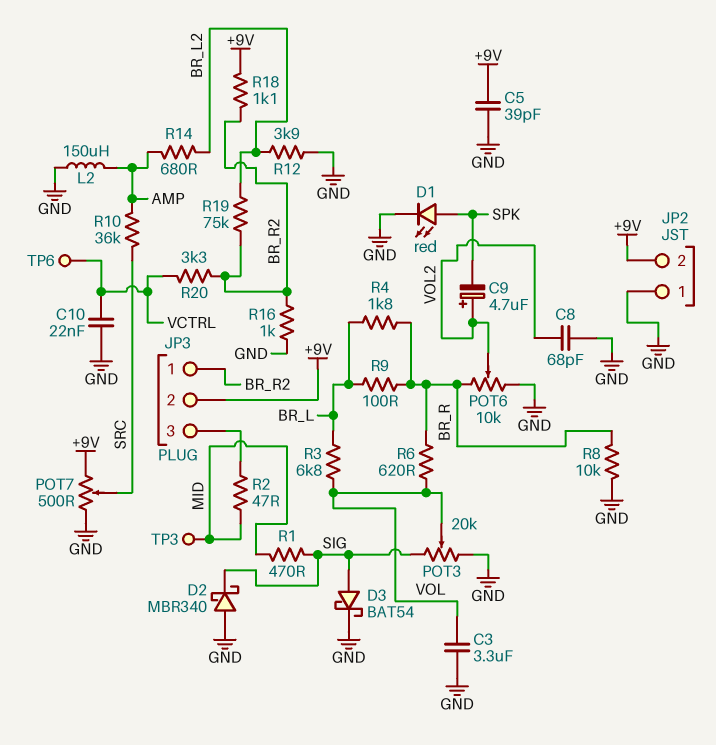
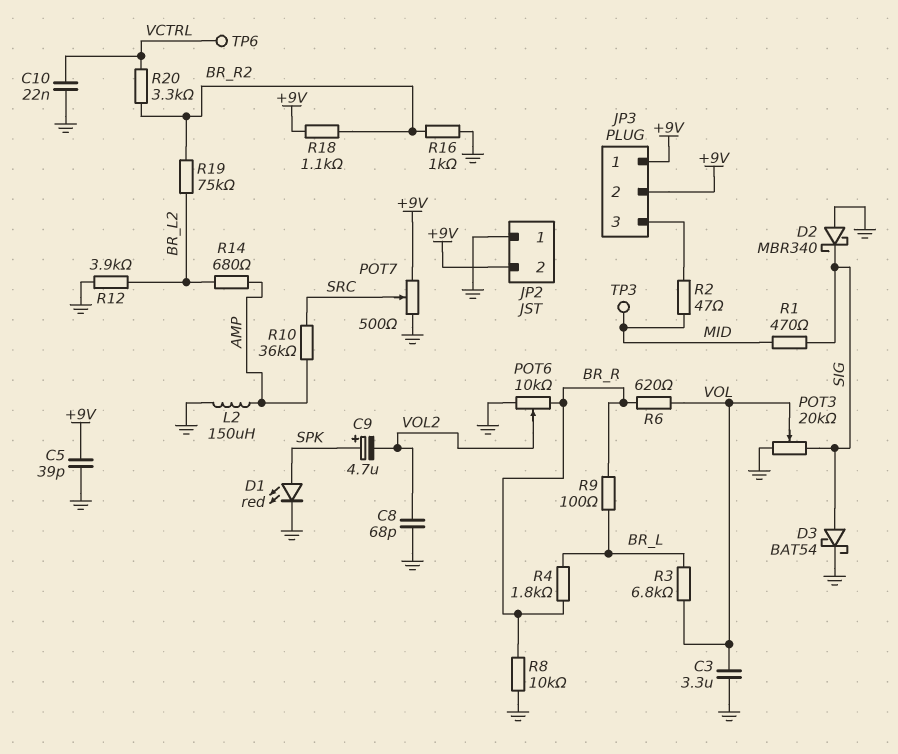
C9: 4.7uF (plus VOL2, minus SPK) -> 4.7uF (plus SPK, minus VOL2)
JP3 pin 1: BR_R2 -> +9V

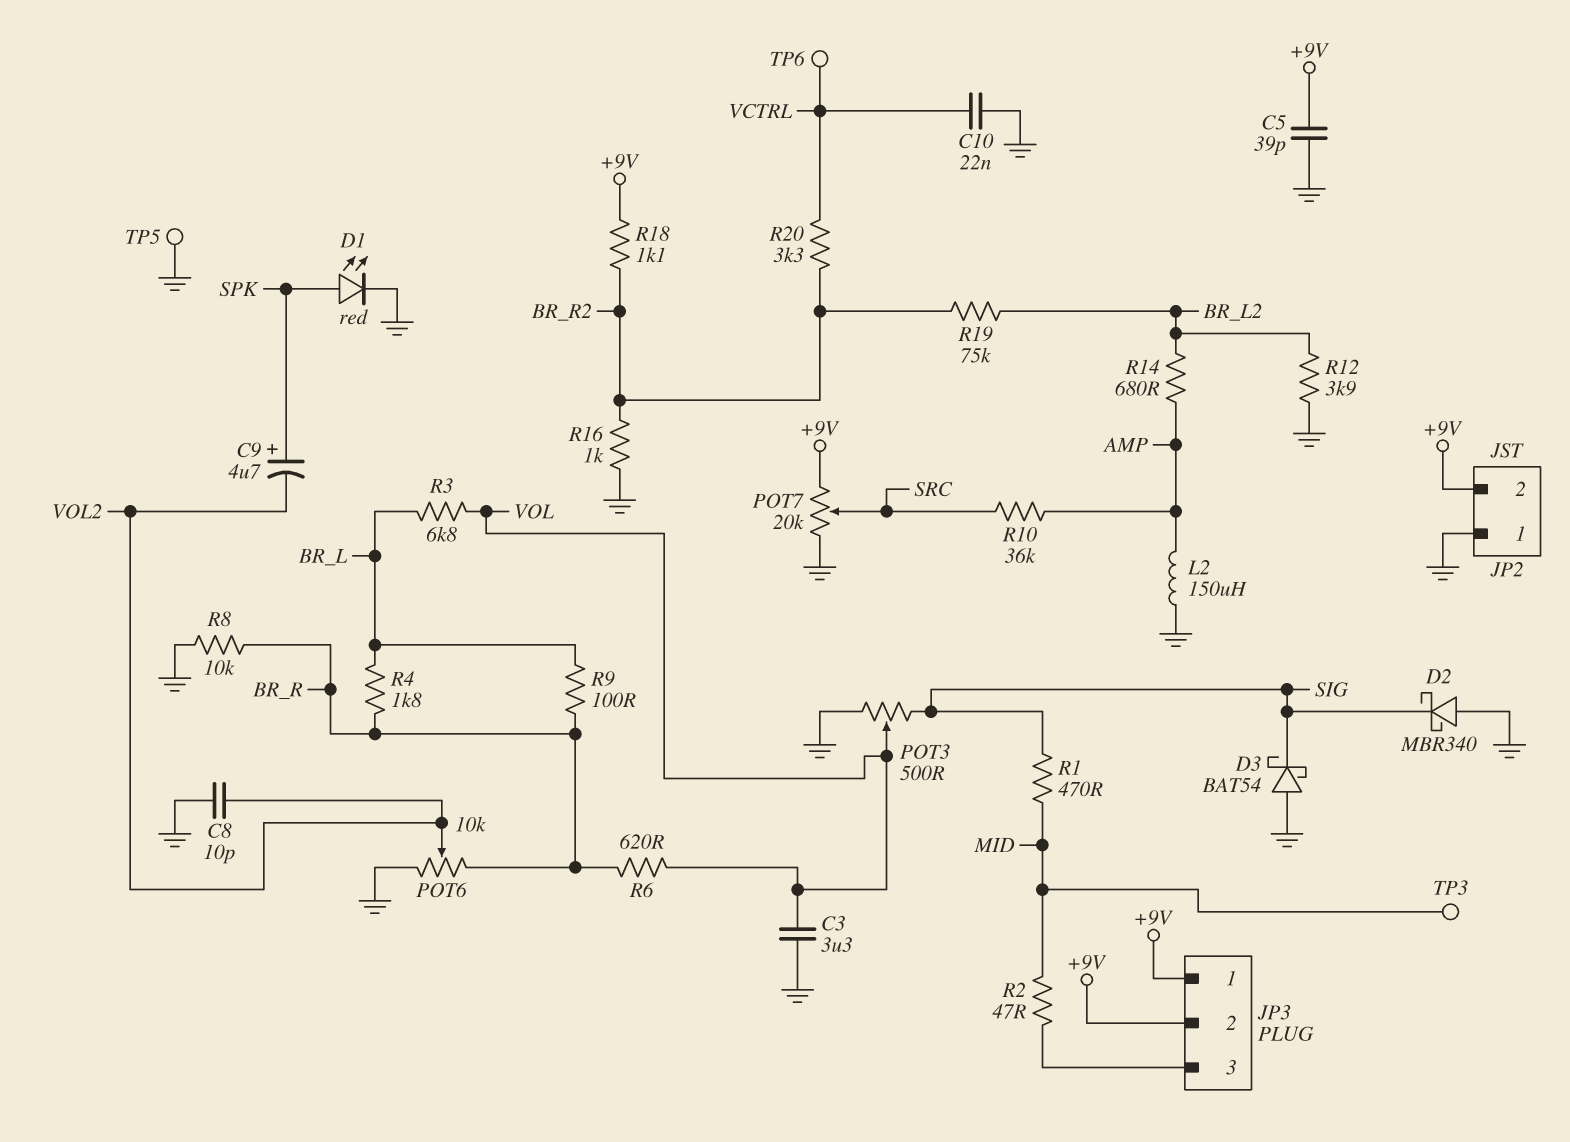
C8: 68pF (GND, VOL2) -> 10pF (GND, VOL2)
D3: schottky BAT54 (A SIG, K GND) -> schottky BAT54 (A GND, K SIG)
POT3: 20k (GND, SIG, wiper VOL) -> 500 (GND, SIG, wiper VOL)
POT7: 500 (+9V, GND, wiper SRC) -> 20k (+9V, GND, wiper SRC)
TP5: none -> test point (GND)

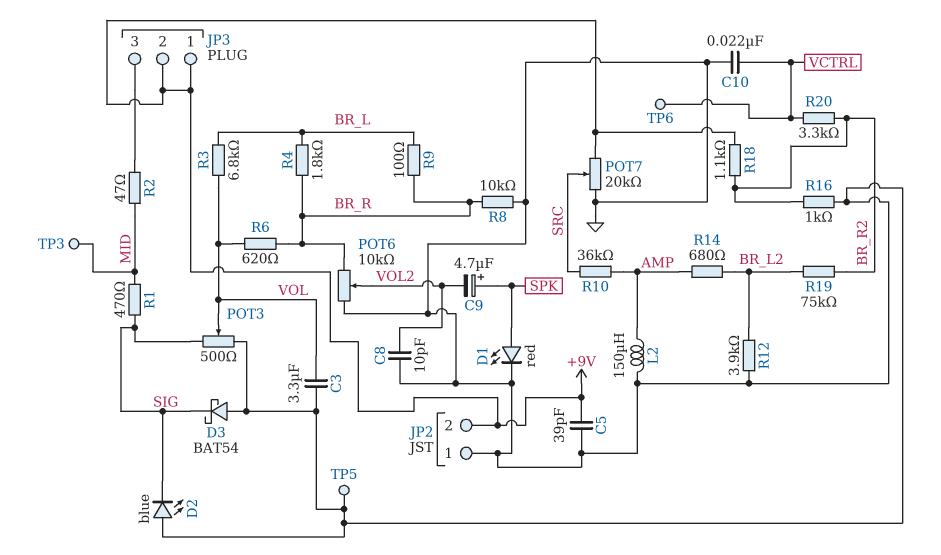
D2: schottky MBR340 (A GND, K SIG) -> LED blue (A GND, K SIG)

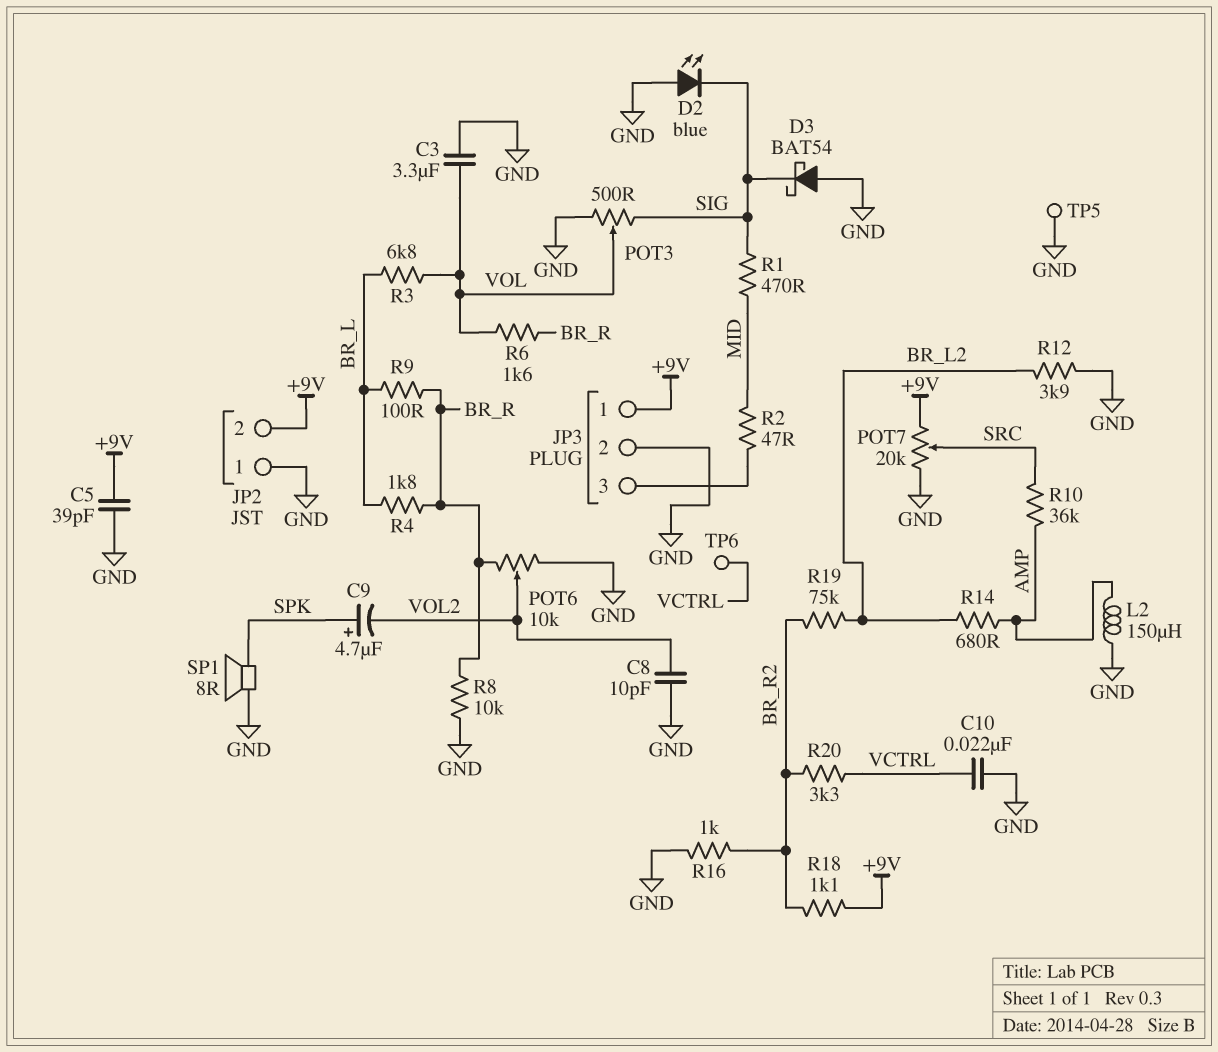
D1: LED red (A SPK, K GND) -> none
JP3 pin 2: +9V -> GND
R6: 620 (BR_R, VOL) -> 1.6k (BR_R, VOL)
SP1: none -> speaker 8R (GND, SPK)
TP3: test point (MID) -> none

